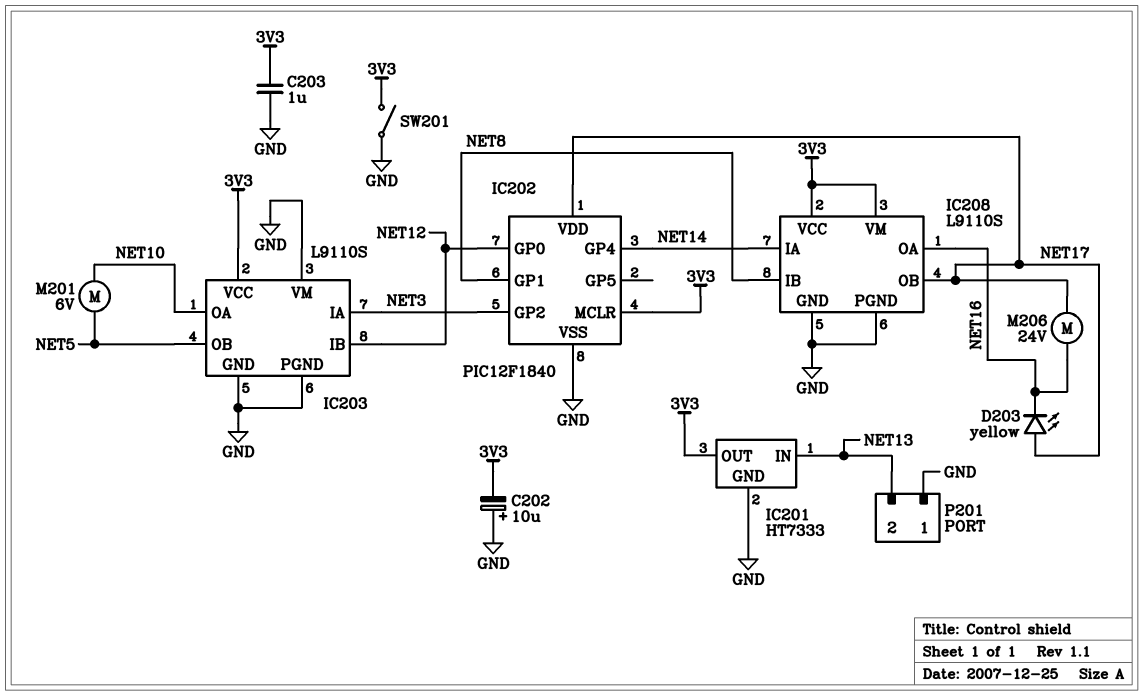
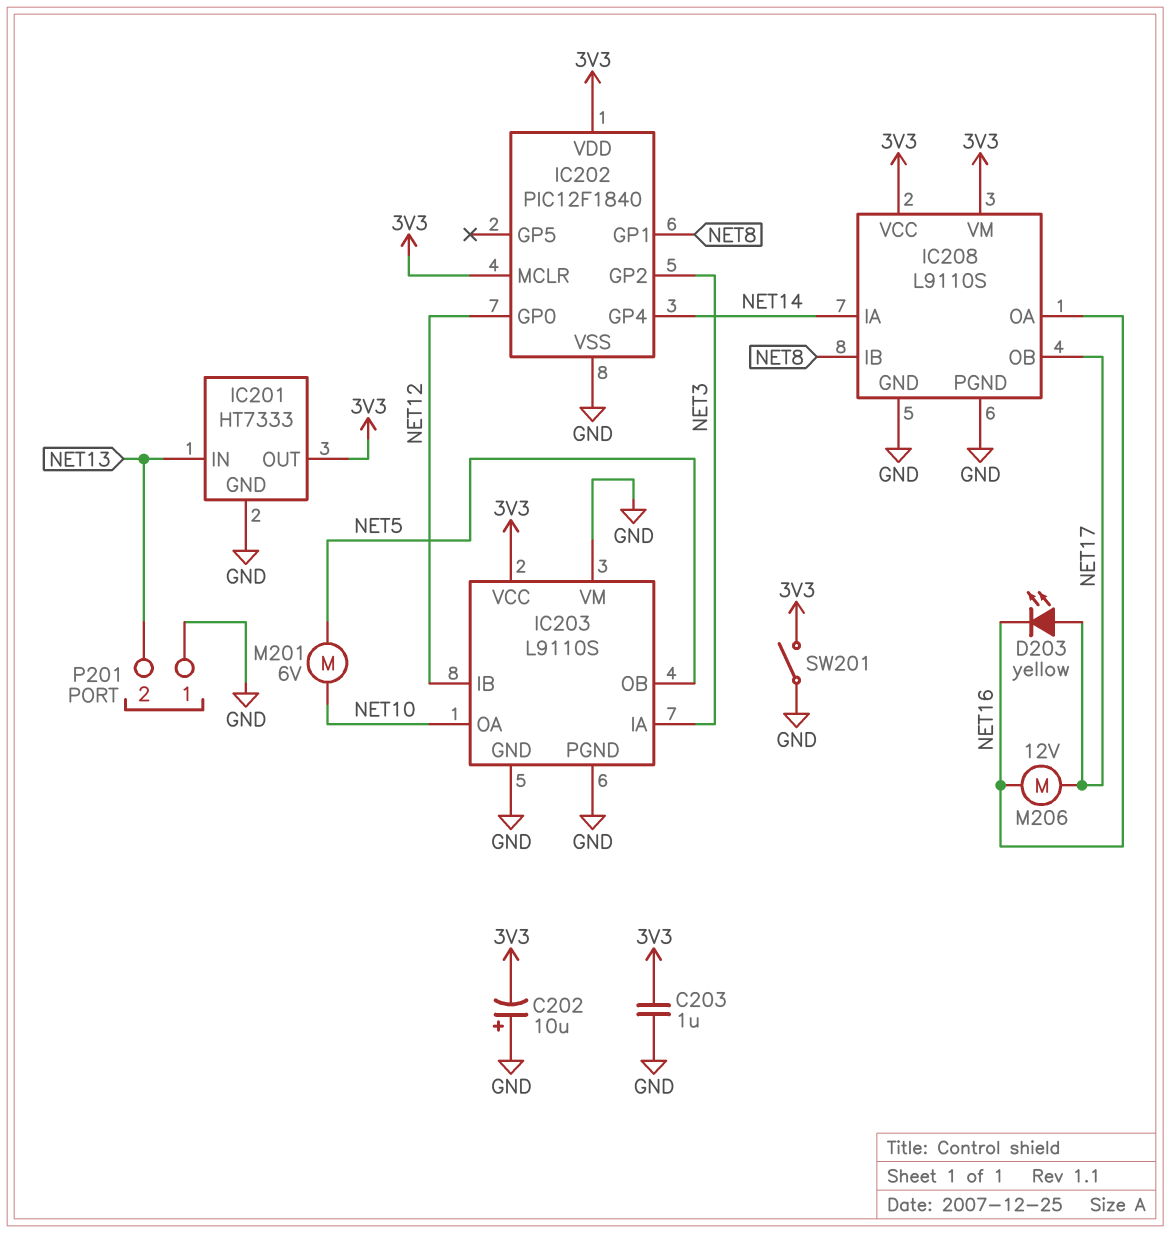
IC202 pin VDD: NET17 -> 3V3
M206: motor 24V (NET16, NET17) -> motor 12V (NET16, NET17)

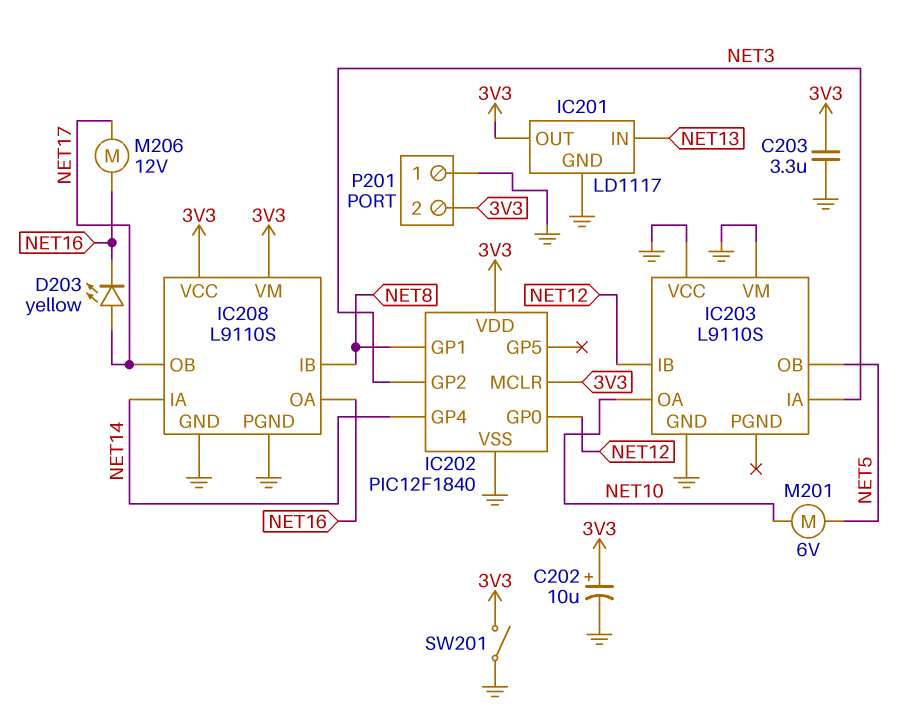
C202: 10uF (plus GND, minus 3V3) -> 10uF (plus 3V3, minus GND)
C203: 1uF (3V3, GND) -> 3.3uF (3V3, GND)
IC201: HT7333 -> LD1117
IC203 pin PGND: GND -> none
IC203 pin VCC: 3V3 -> GND
P201 pin 2: NET13 -> 3V3

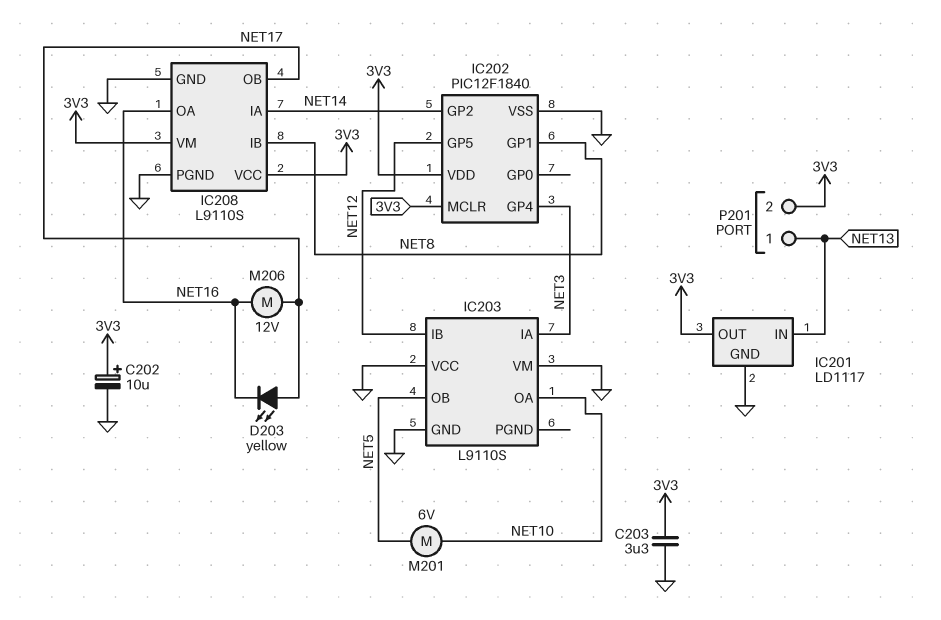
IC202 pin GP0: NET12 -> none
IC202 pin GP2: NET3 -> NET14
IC202 pin GP4: NET14 -> NET3
IC202 pin GP5: none -> NET12
P201 pin 1: GND -> NET13
SW201: switch (3V3, GND) -> none

